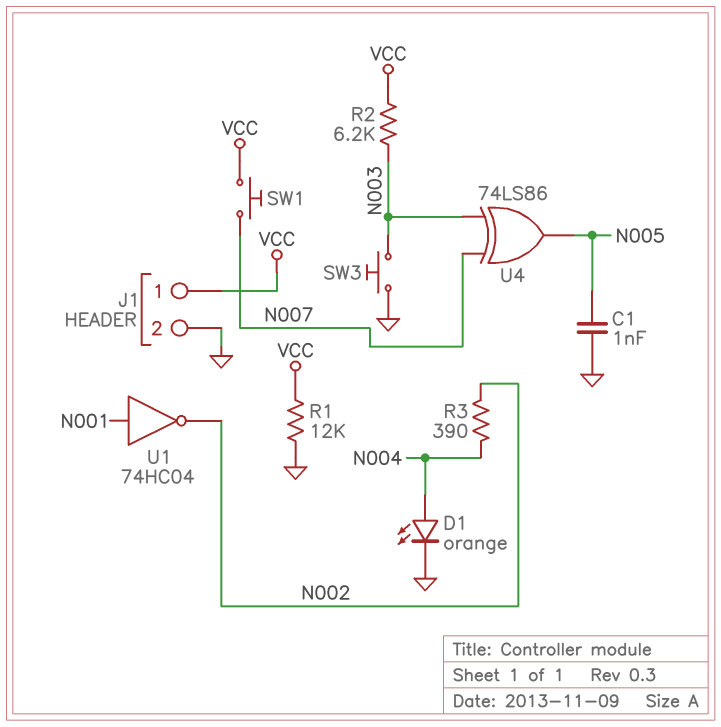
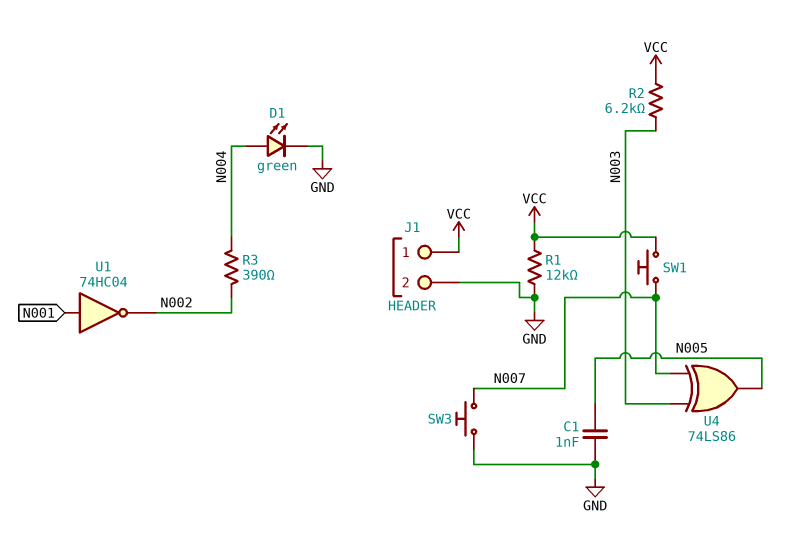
D1: LED orange (A N004, K GND) -> LED green (A N004, K GND)
SW3: button (GND, N003) -> button (GND, N007)

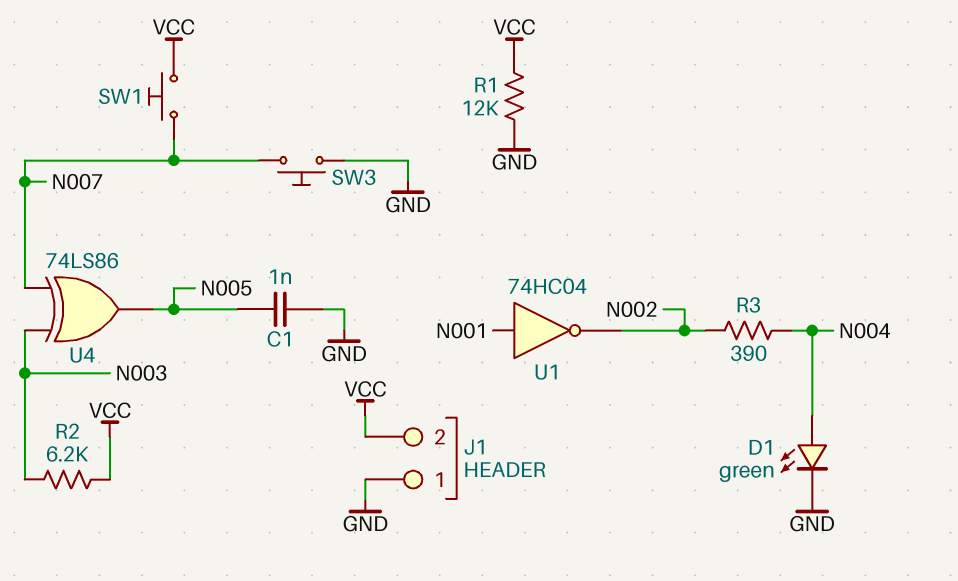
J1 pin 1: VCC -> GND
J1 pin 2: GND -> VCC

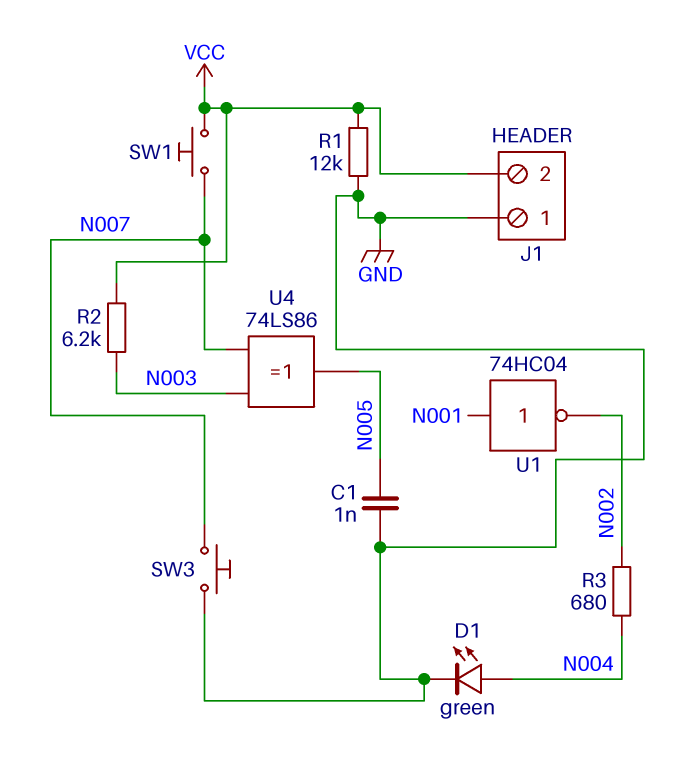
R3: 390 (N002, N004) -> 680 (N002, N004)

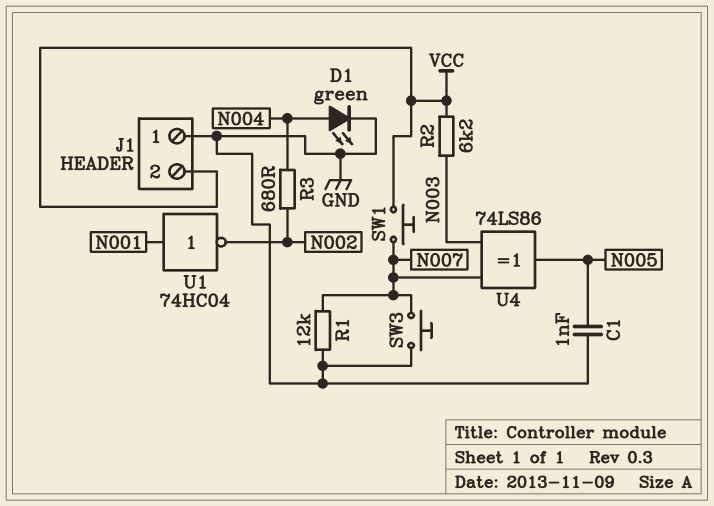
R1: 12k (GND, VCC) -> 12k (GND, N007)

